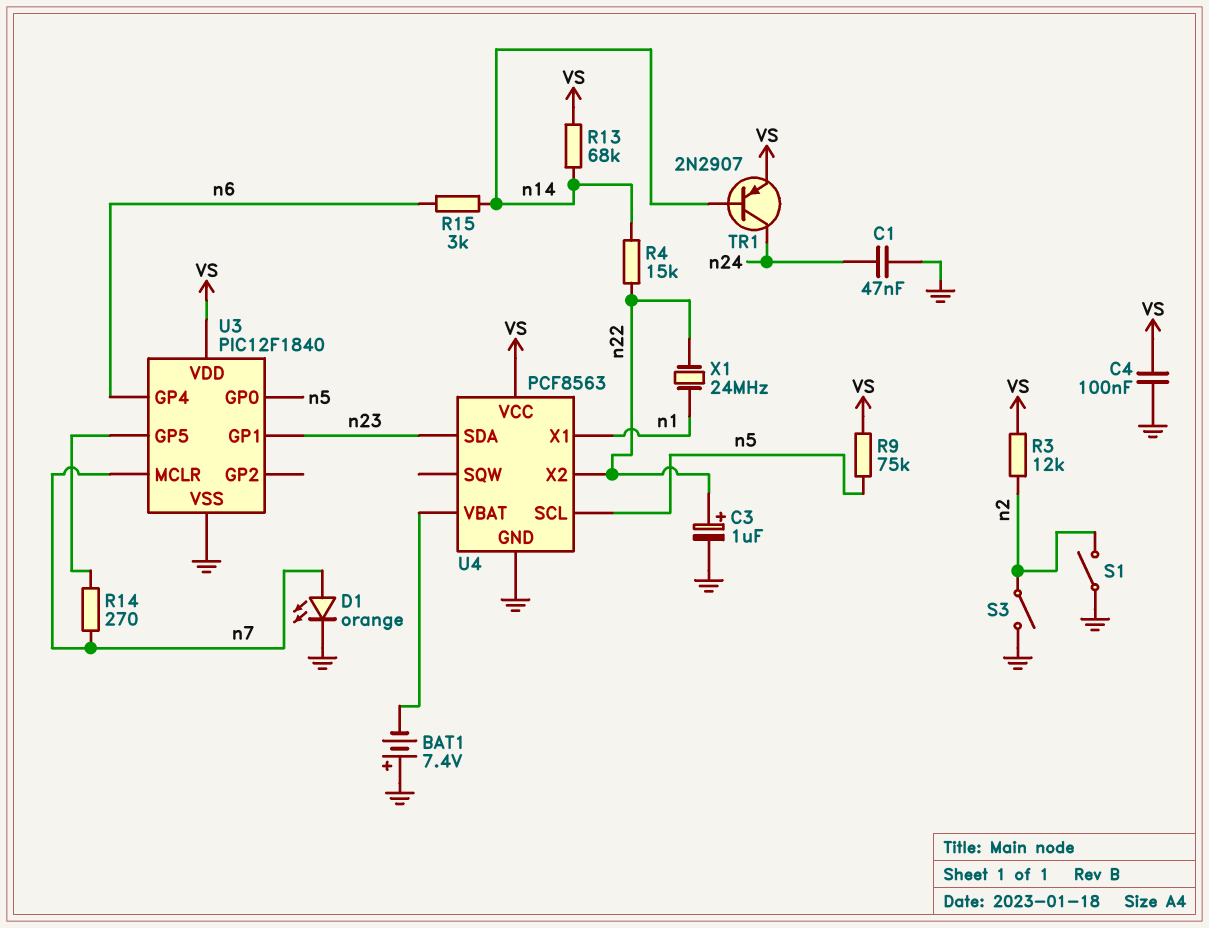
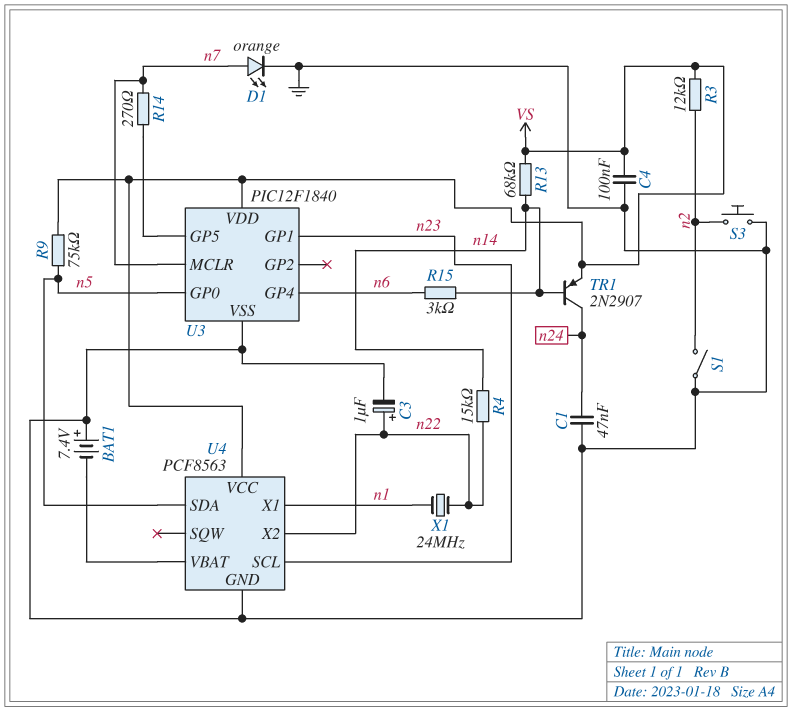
S3: switch (GND, n2) -> button (GND, n2)
U4 pin SCL: n5 -> n23
U4 pin SDA: n23 -> n5

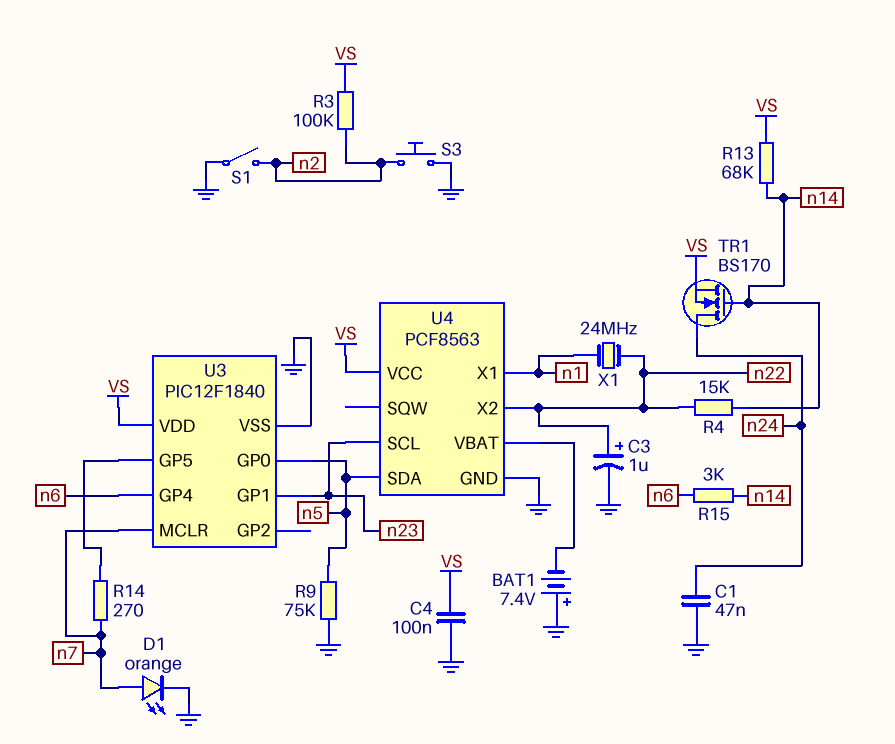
R3: 12k (VS, n2) -> 100k (VS, n2)
R9: 75k (VS, n5) -> 75k (GND, n5)
TR1: PNP 2N2907 (B n14, C n24, E VS) -> NMOS BS170 (G n14, D n24, S VS)

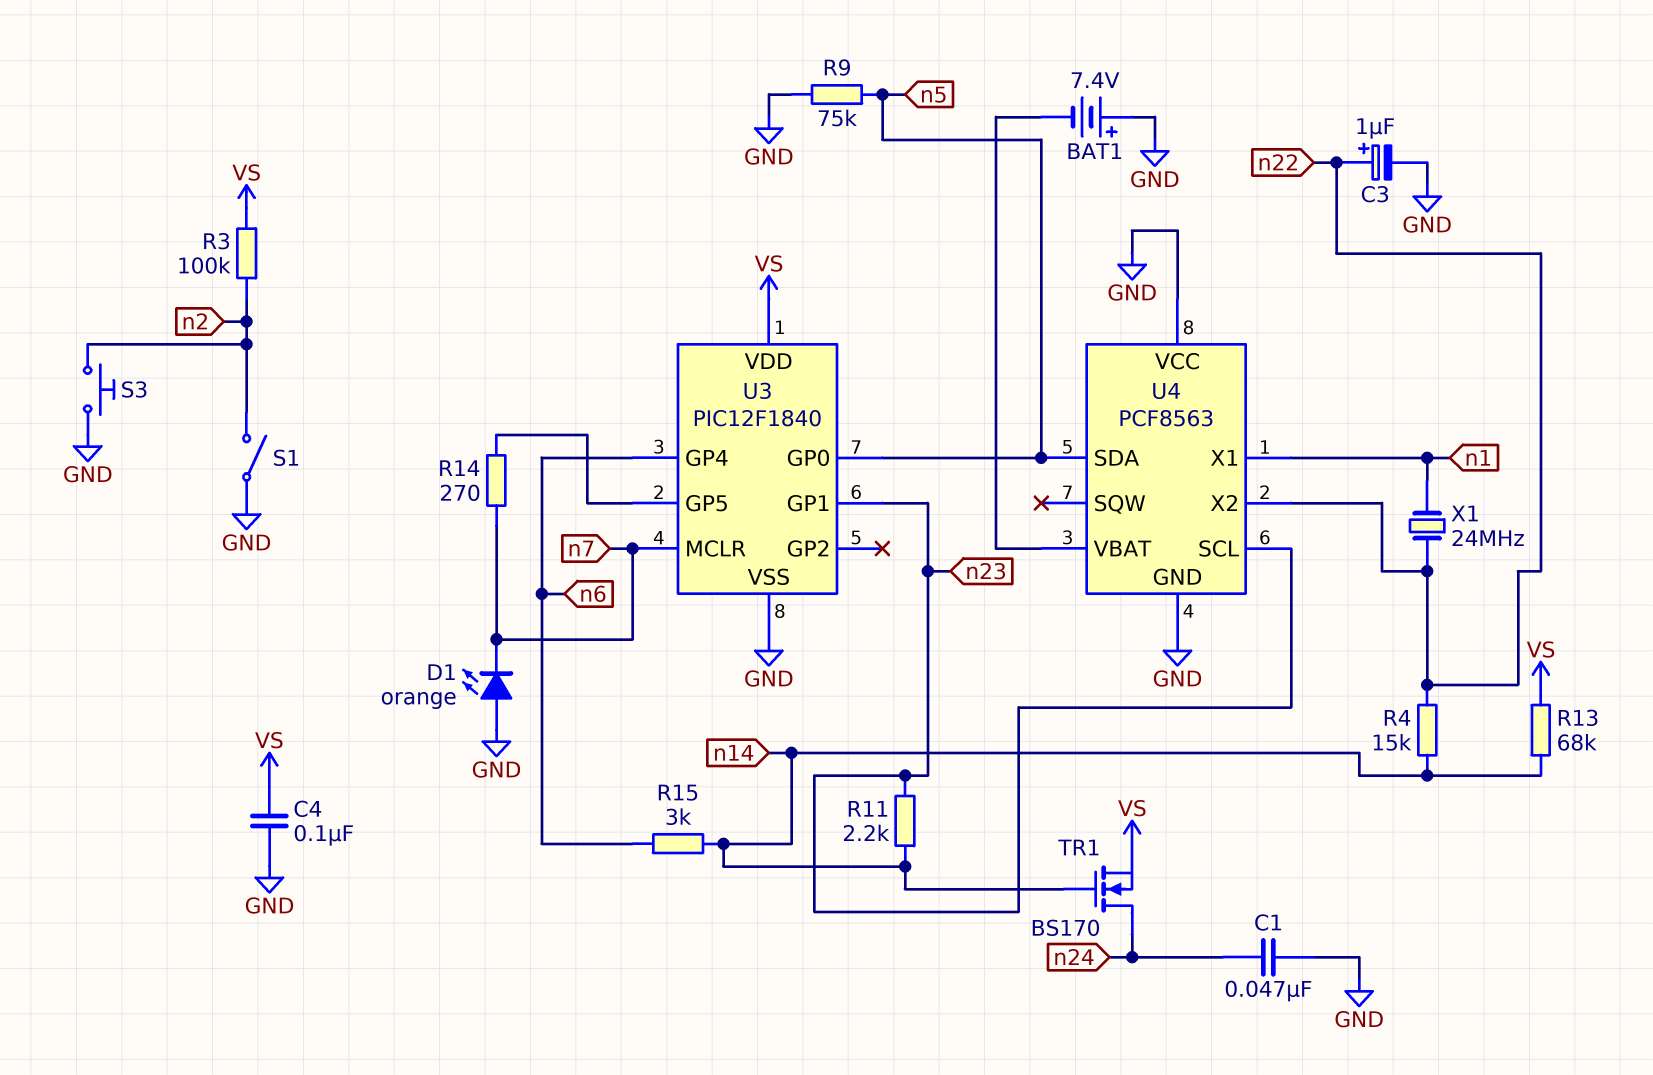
D1: LED orange (A n7, K GND) -> LED orange (A GND, K n7)
R11: none -> 2.2k (n14, n23)
U4 pin VCC: VS -> GND

